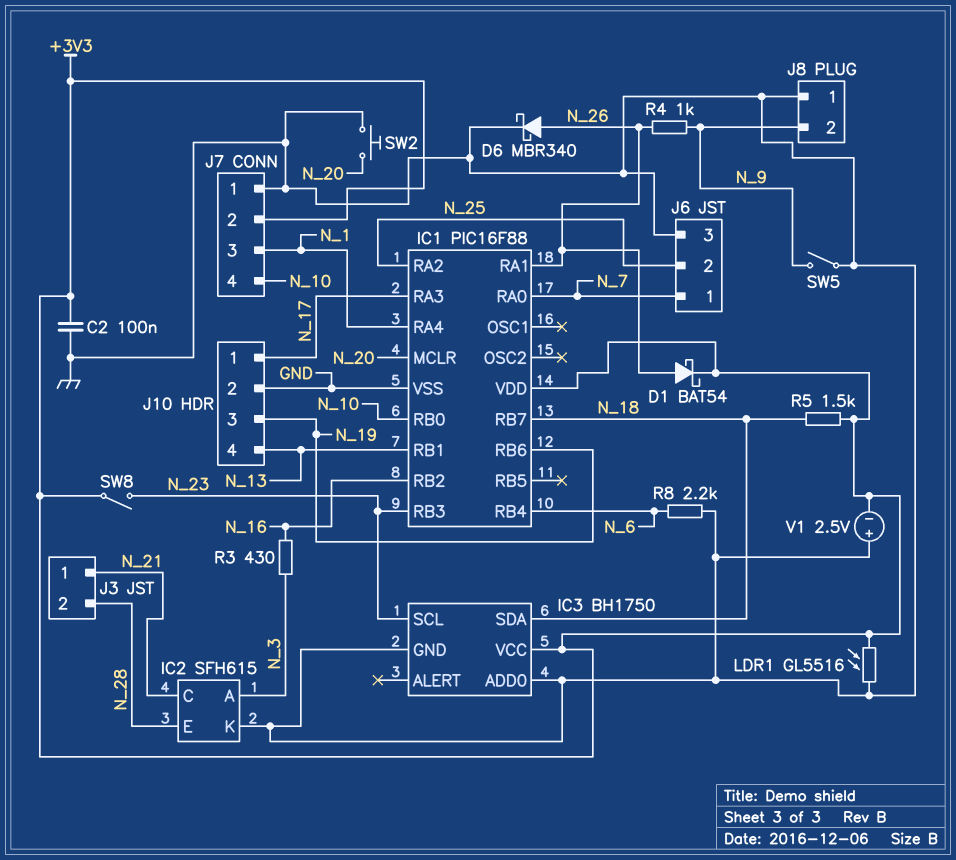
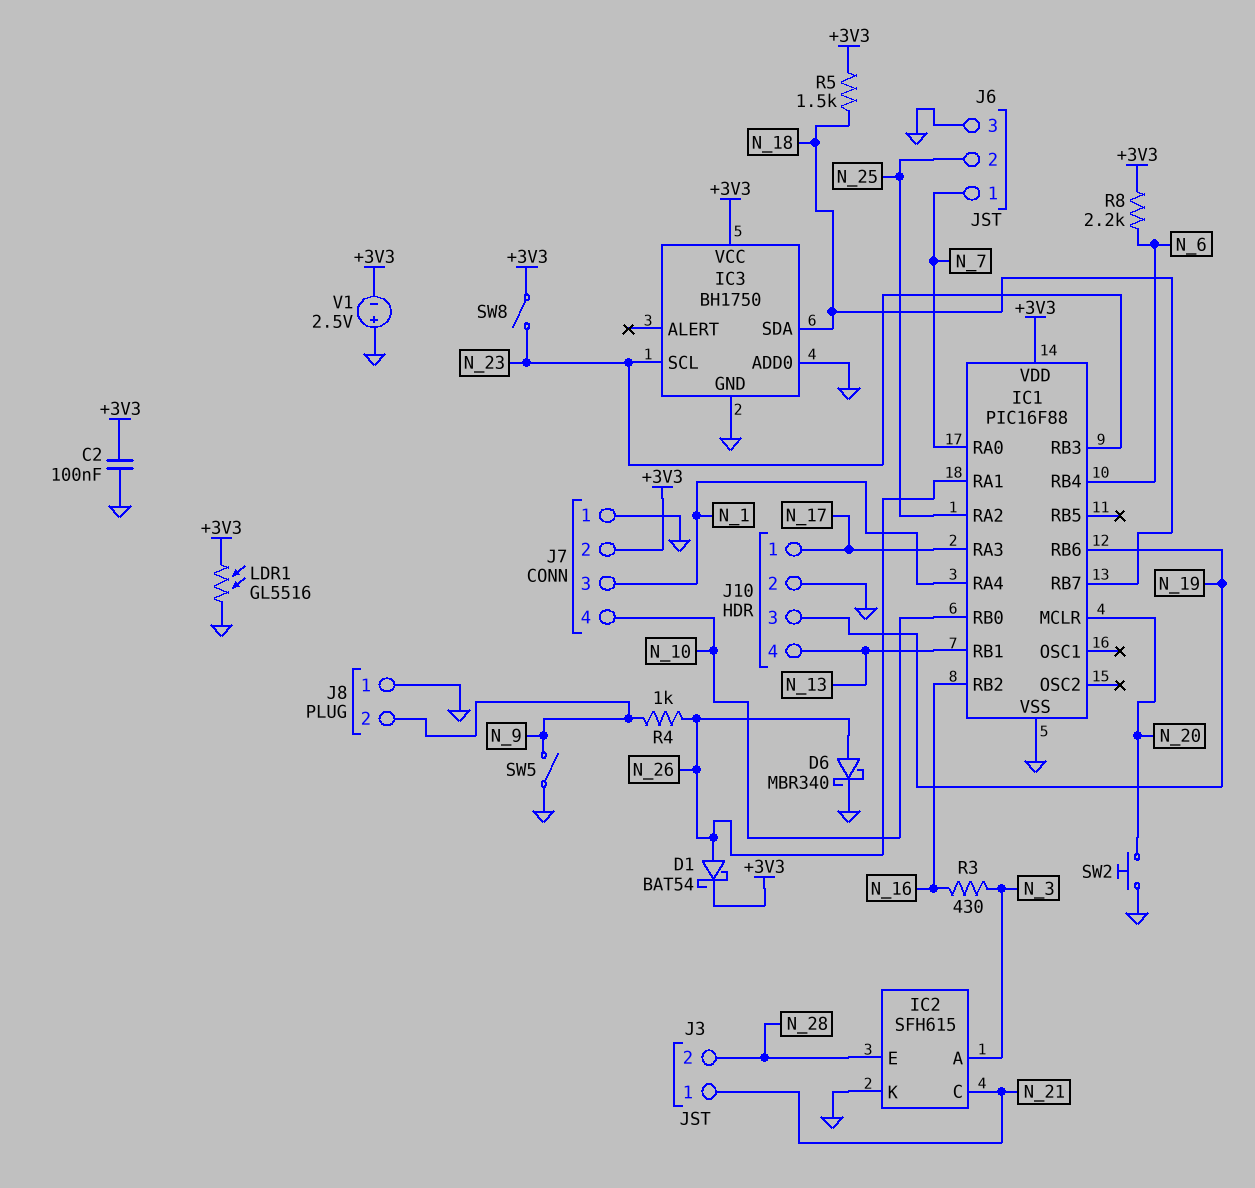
R8: 2.2k (GND, N_6) -> 2.2k (+3V3, N_6)

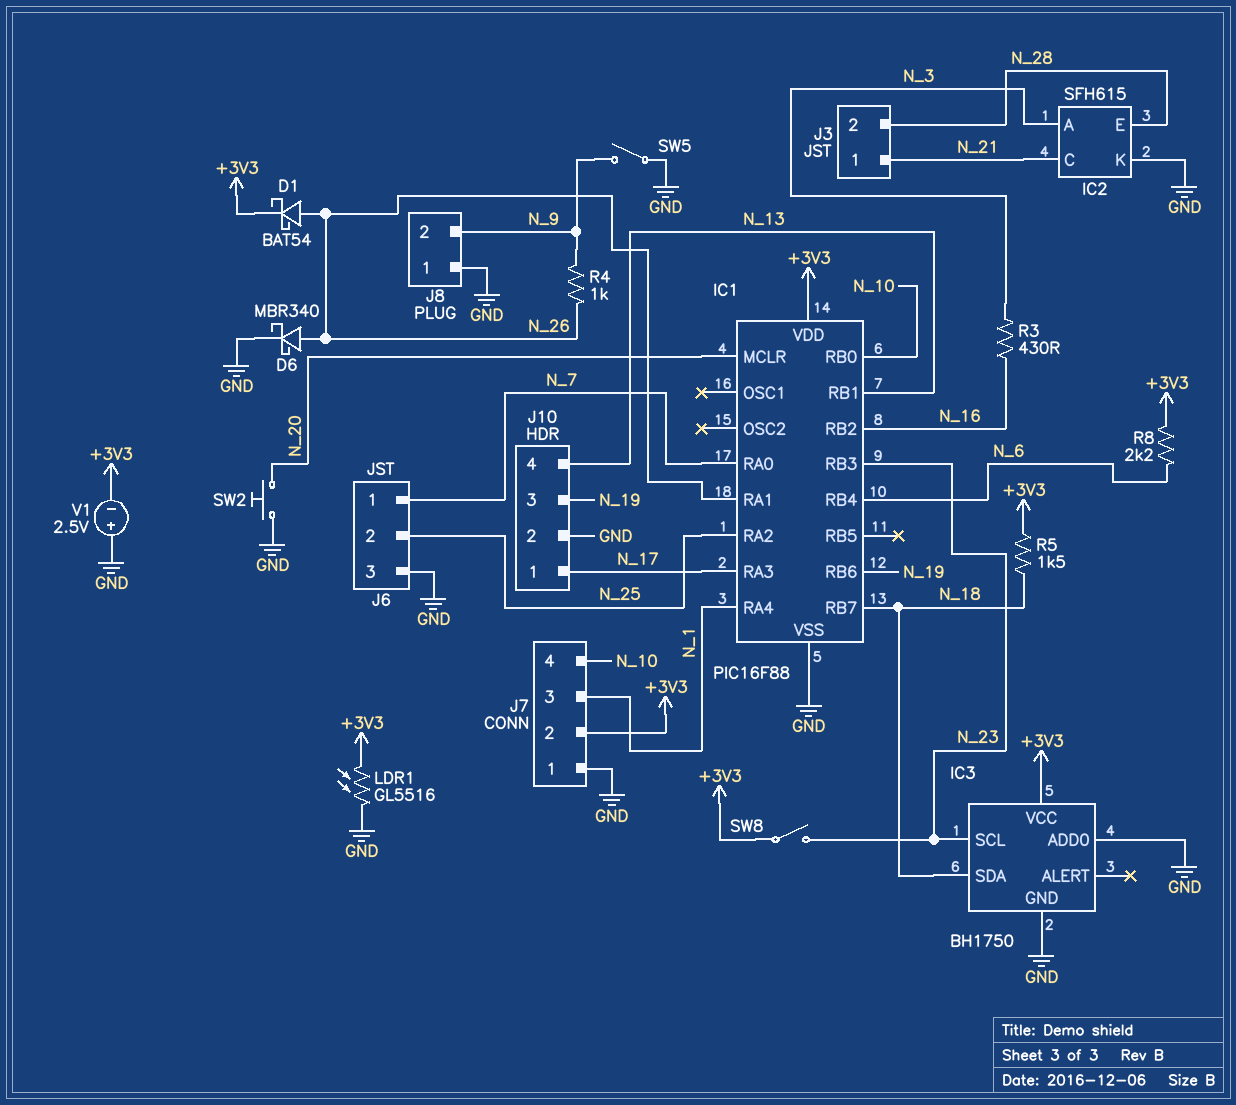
C2: 100nF (+3V3, GND) -> none

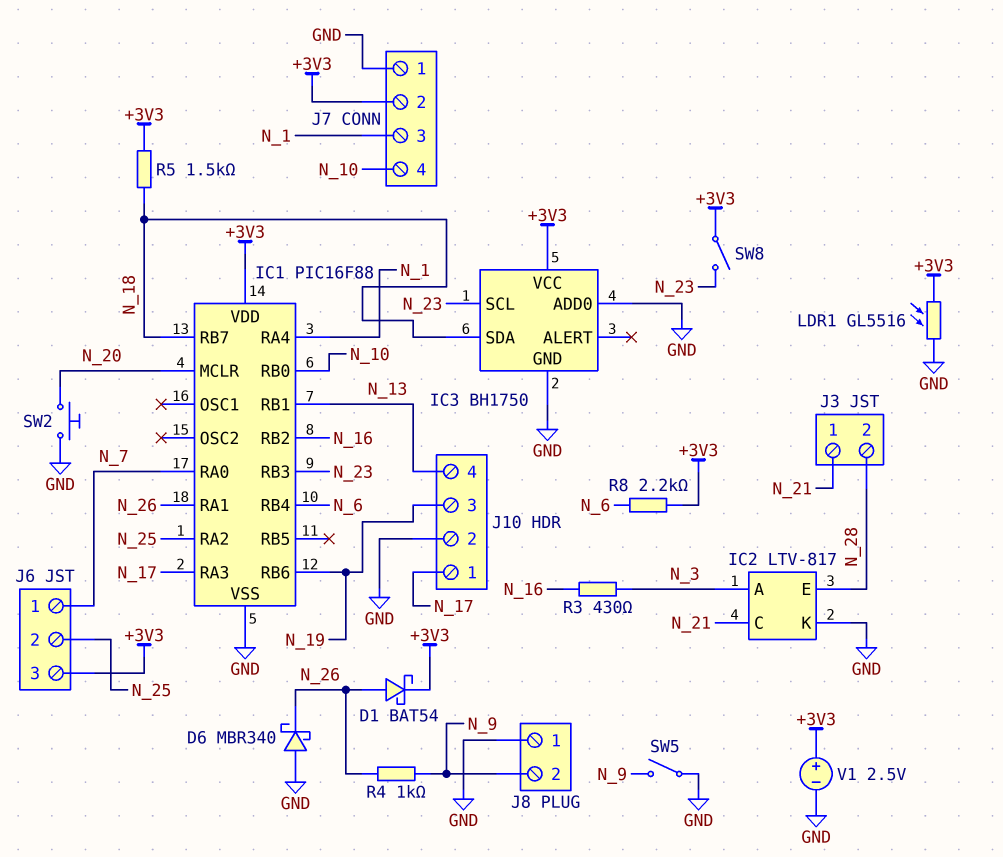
D6: schottky MBR340 (A N_26, K GND) -> schottky MBR340 (A GND, K N_26)
IC2: SFH615 -> LTV-817
J6 pin 3: GND -> +3V3
V1: 2.5V (plus GND, minus +3V3) -> 2.5V (plus +3V3, minus GND)

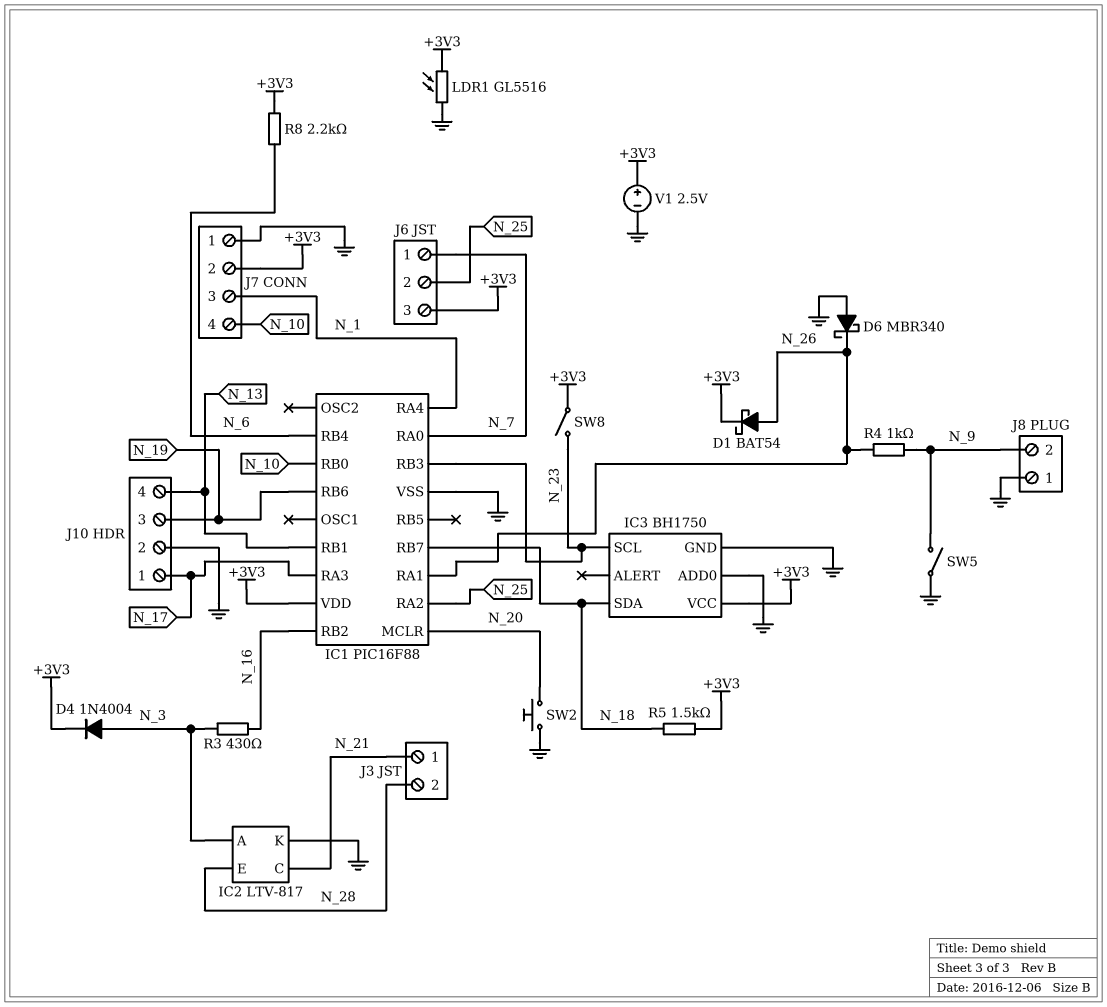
D4: none -> diode 1N4004 (A N_3, K +3V3)

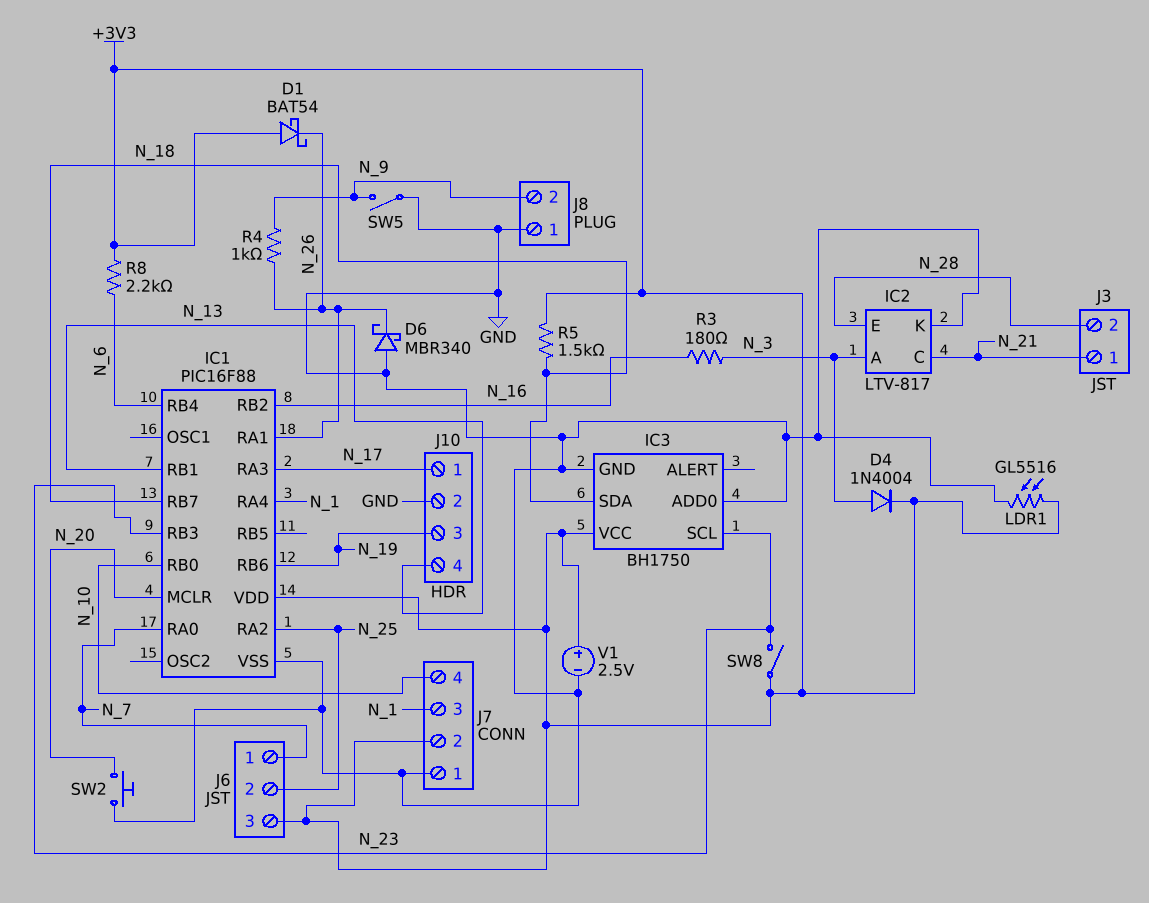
D1: schottky BAT54 (A N_26, K +3V3) -> schottky BAT54 (A +3V3, K N_26)
R3: 430 (N_3, N_16) -> 180 (N_3, N_16)

